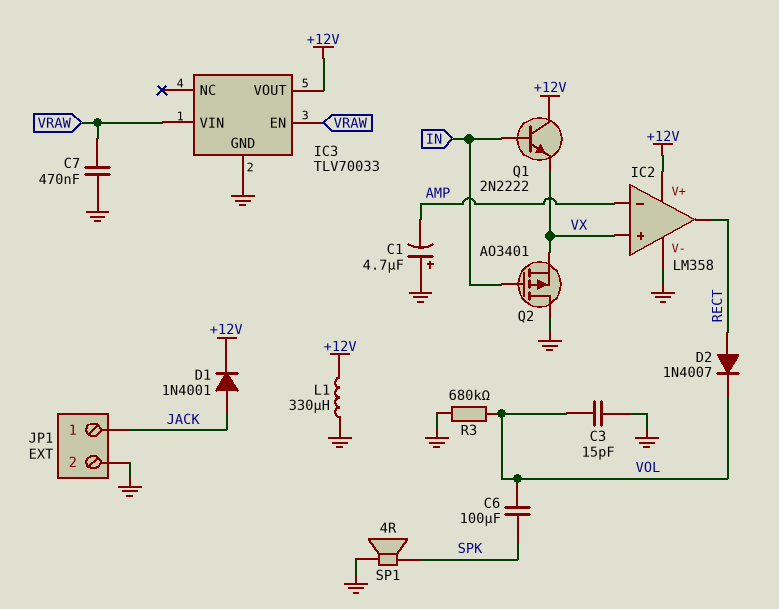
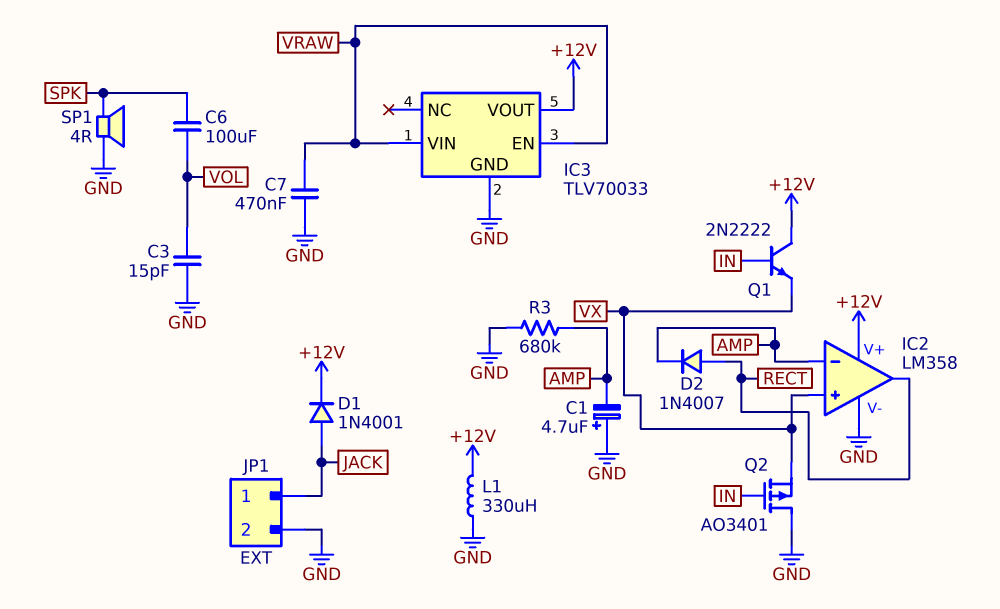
D2: diode 1N4007 (A RECT, K VOL) -> diode 1N4007 (A RECT, K AMP)
R3: 680k (GND, VOL) -> 680k (AMP, GND)

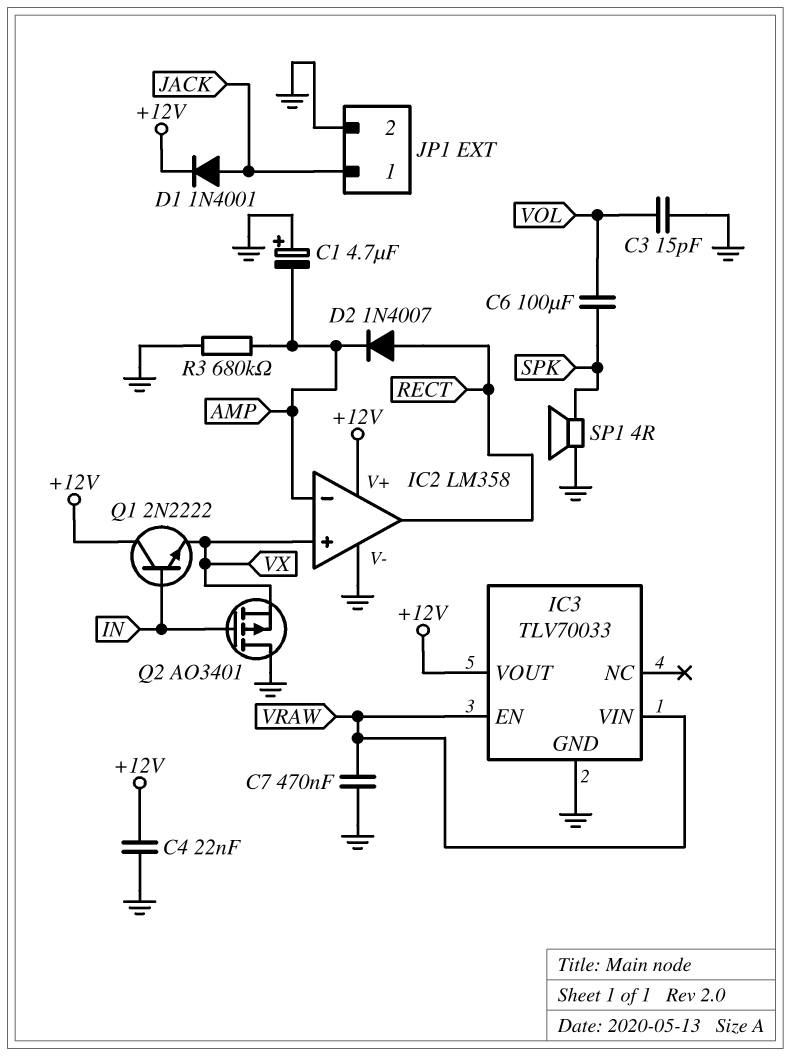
C4: none -> 22nF (+12V, GND)
L1: 330uH (+12V, GND) -> none

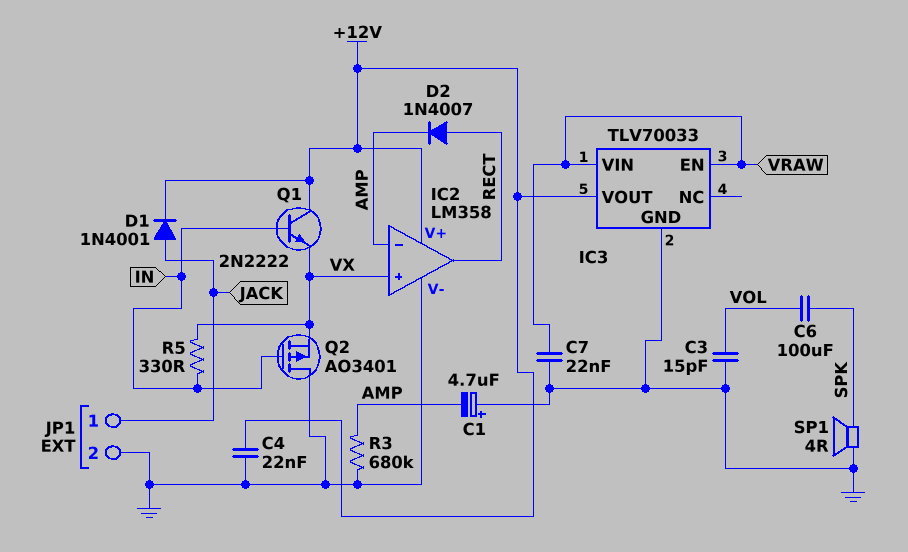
C7: 470nF (GND, VRAW) -> 22nF (GND, VRAW)
R5: none -> 330 (IN, VX)

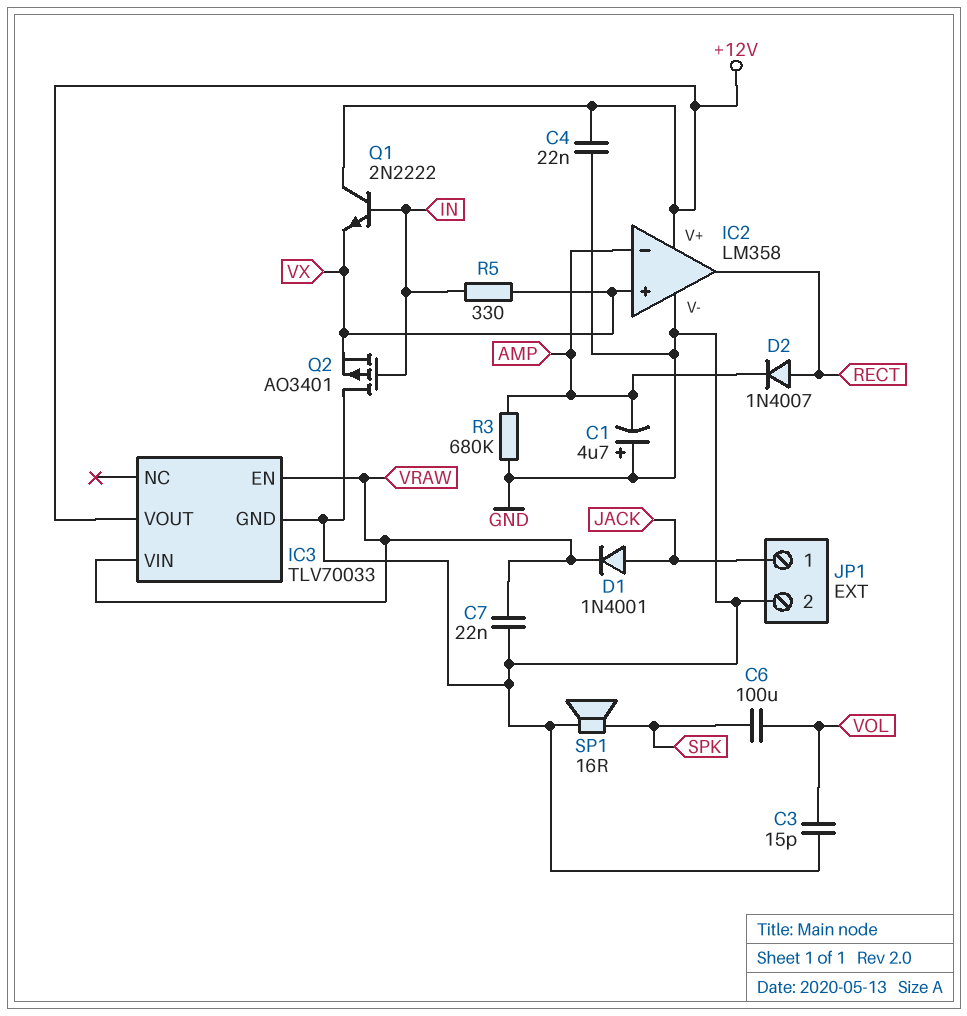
D1: diode 1N4001 (A JACK, K +12V) -> diode 1N4001 (A JACK, K VRAW)
SP1: speaker 4R (GND, SPK) -> speaker 16R (GND, SPK)

